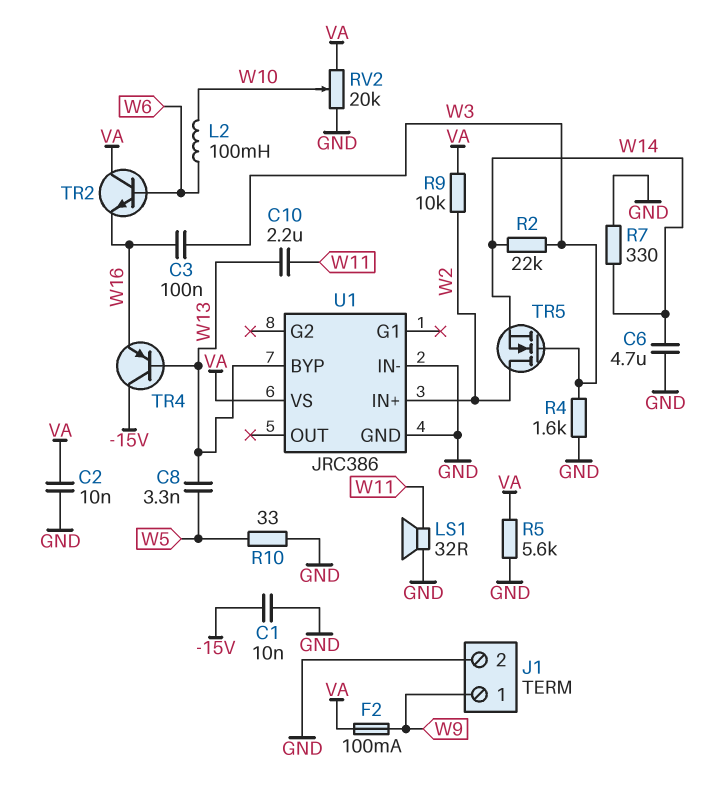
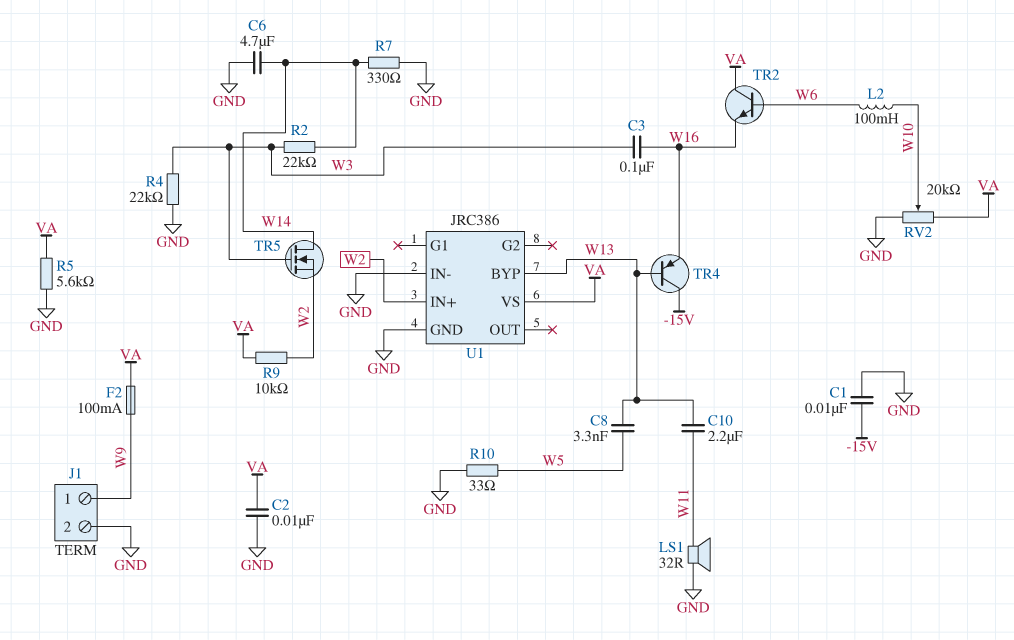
R4: 1.6k (GND, W3) -> 22k (GND, W3)
TR5: NMOS (G W3, D W2, S W14) -> NMOS (G W3, D W14, S W2)

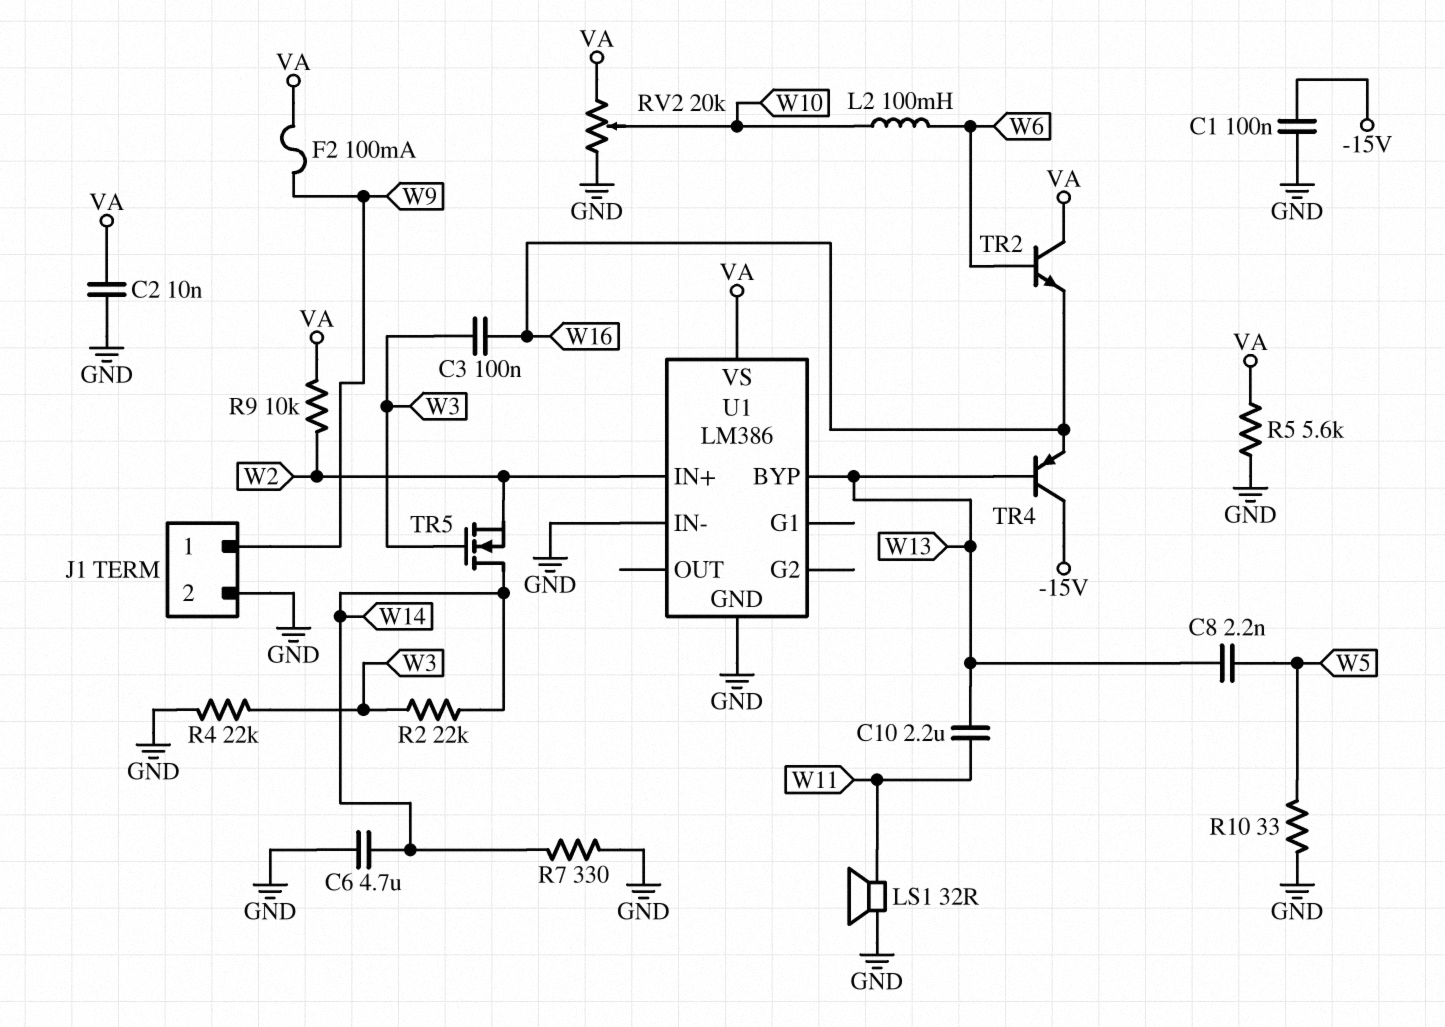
C1: 10nF (-15V, GND) -> 100nF (-15V, GND)
C8: 3.3nF (W5, W13) -> 2.2nF (W5, W13)
U1: JRC386 -> LM386

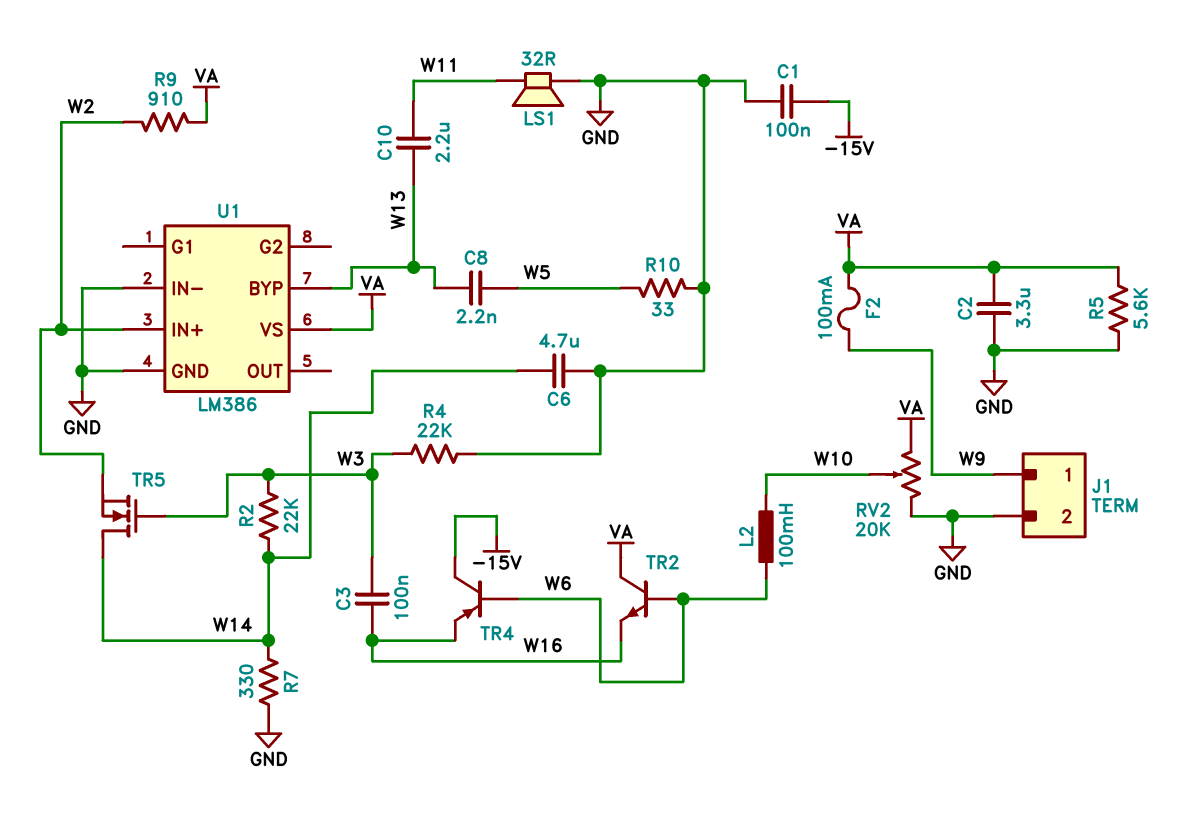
C2: 10nF (GND, VA) -> 3.3uF (GND, VA)
R9: 10k (VA, W2) -> 910 (VA, W2)
TR4: PNP (B W13, C -15V, E W16) -> PNP (B W6, C -15V, E W16)

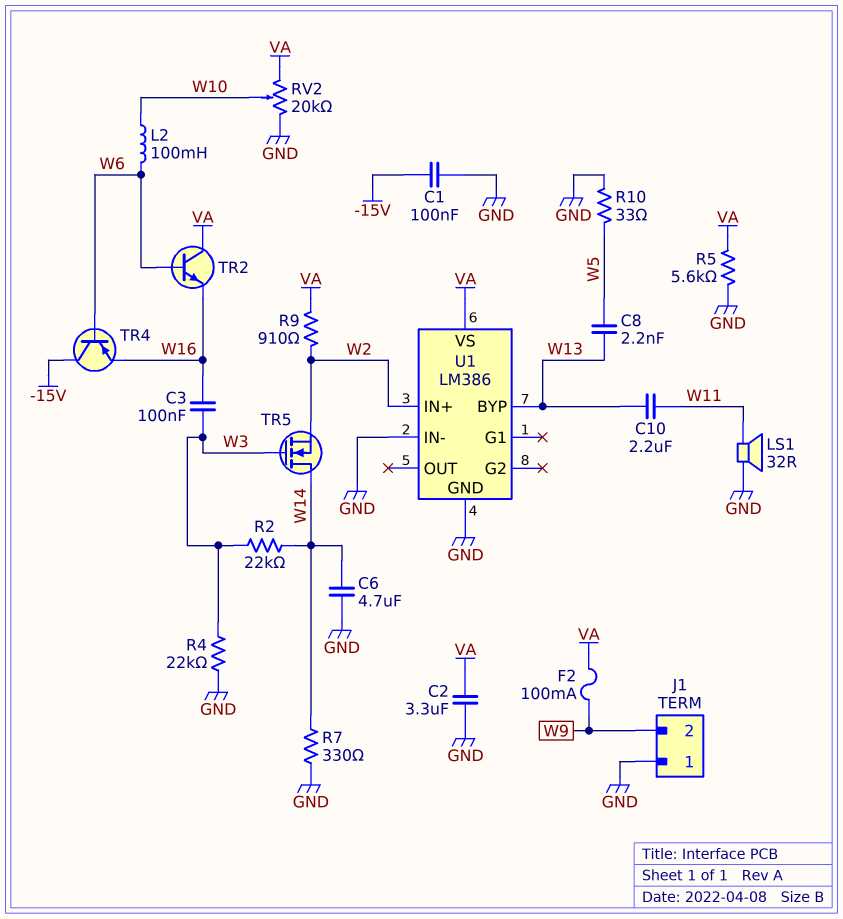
J1 pin 1: W9 -> GND
J1 pin 2: GND -> W9

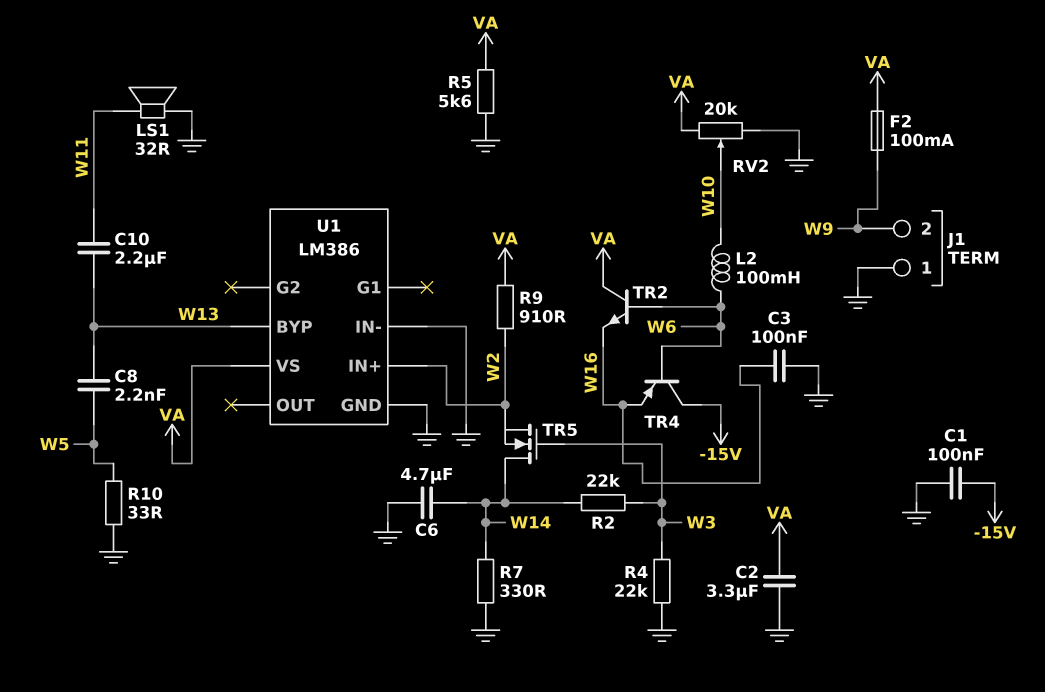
C3: 100nF (W3, W16) -> 100nF (GND, W16)

